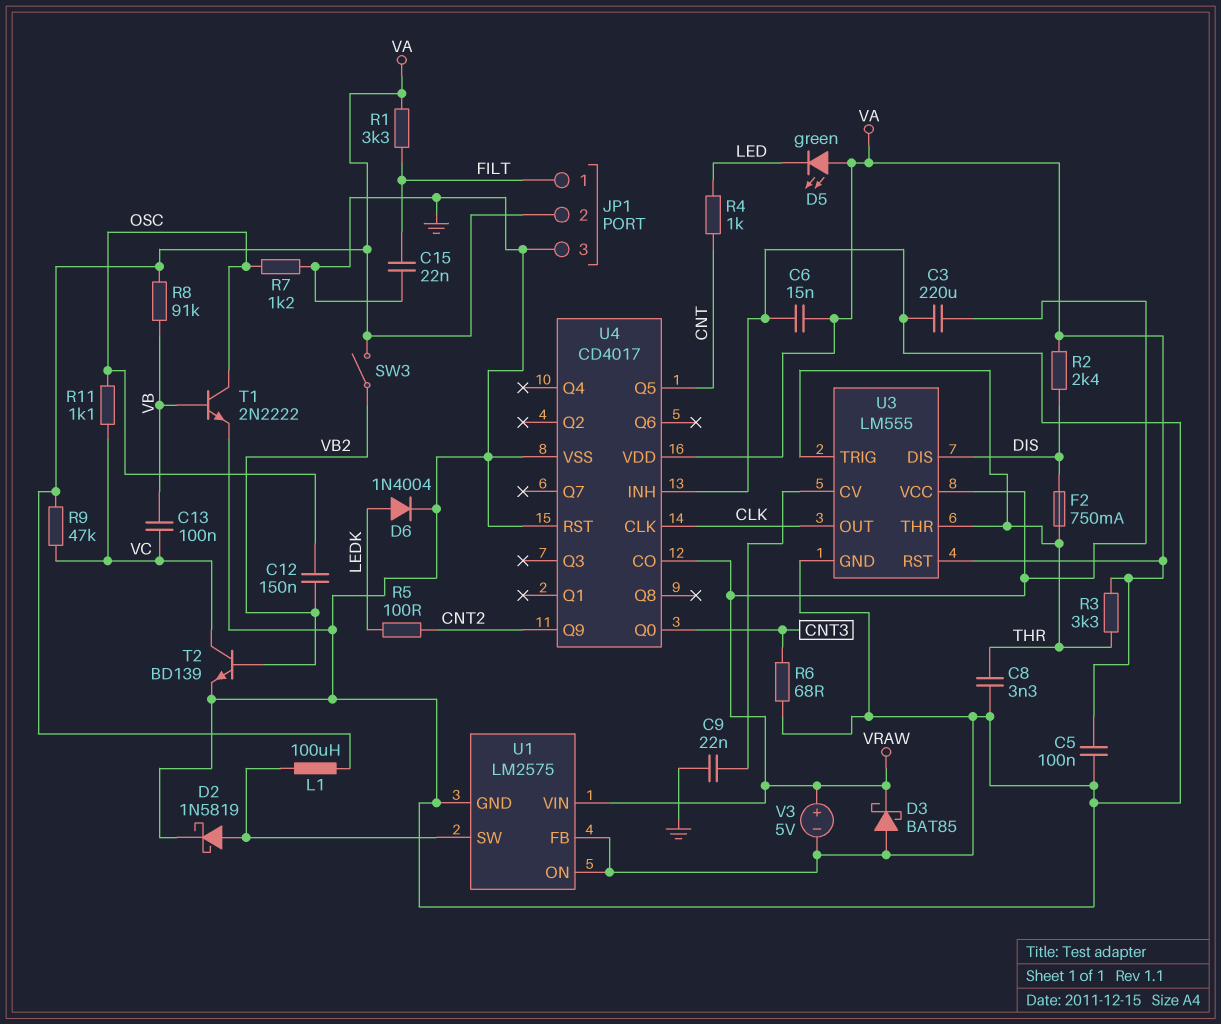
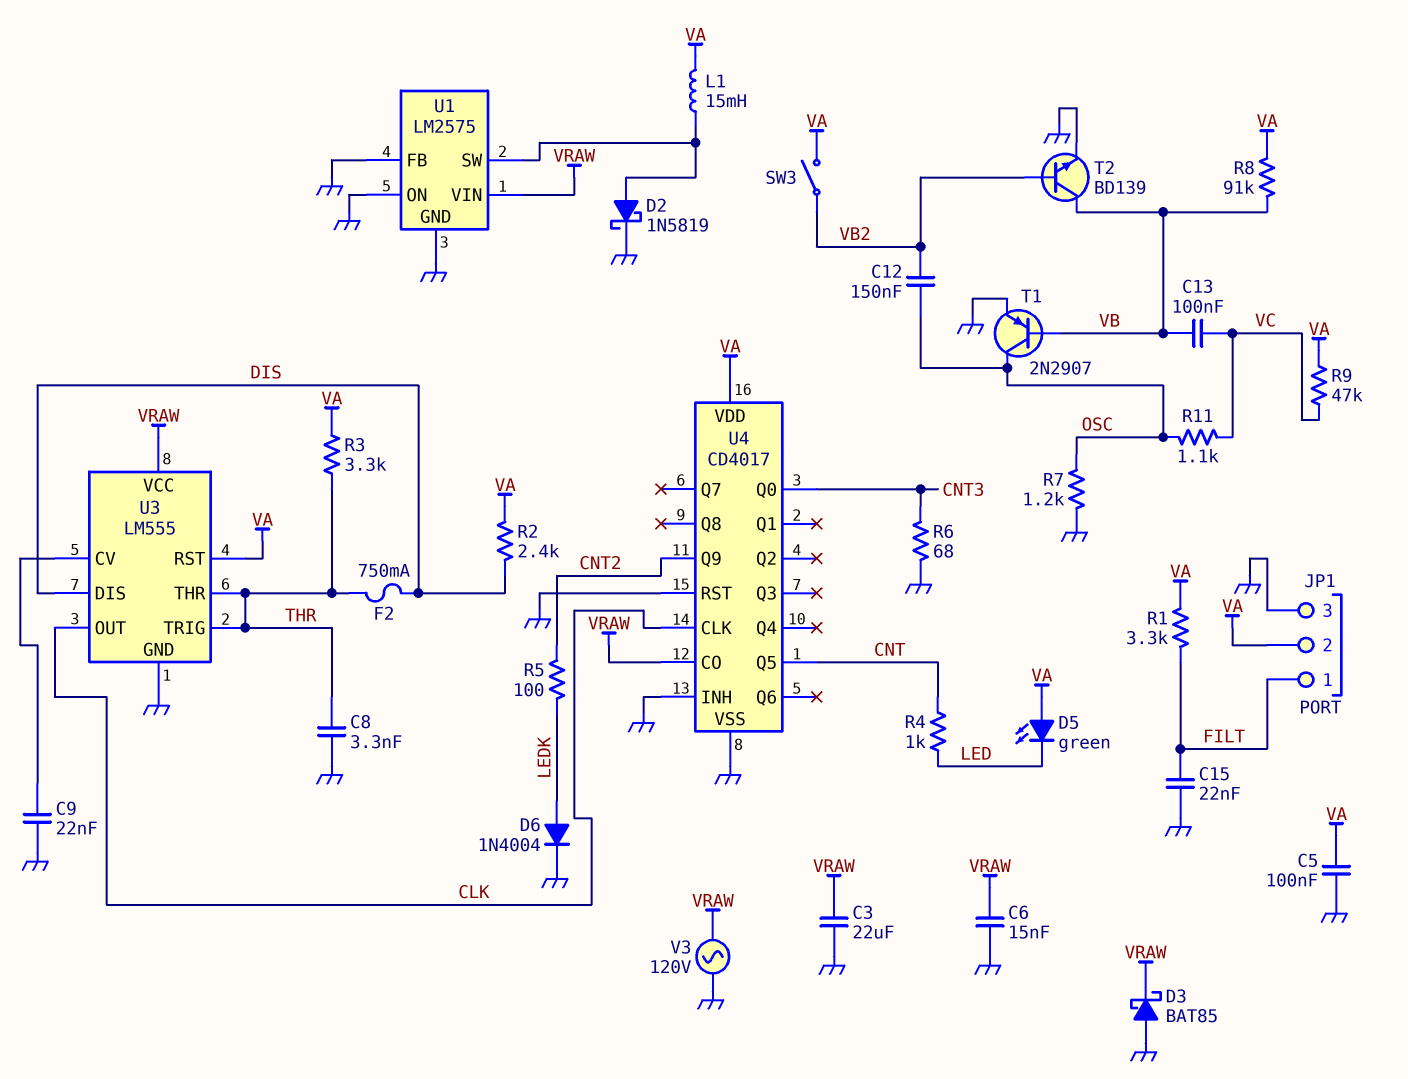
C3: 220uF (GND, VRAW) -> 22uF (GND, VRAW)
C6: 15nF (GND, VA) -> 15nF (GND, VRAW)
L1: 100uH (U1/SW, VA) -> 15mH (U1/SW, VA)
T1: NPN 2N2222 (B VB, C OSC, E GND) -> PNP 2N2907 (B VB, C OSC, E GND)
T2: NPN BD139 (B VB2, C VC, E GND) -> NPN BD139 (B VB2, C VB, E GND)
V3: 5V (plus VRAW, minus GND) -> AC 120V (GND, VRAW)

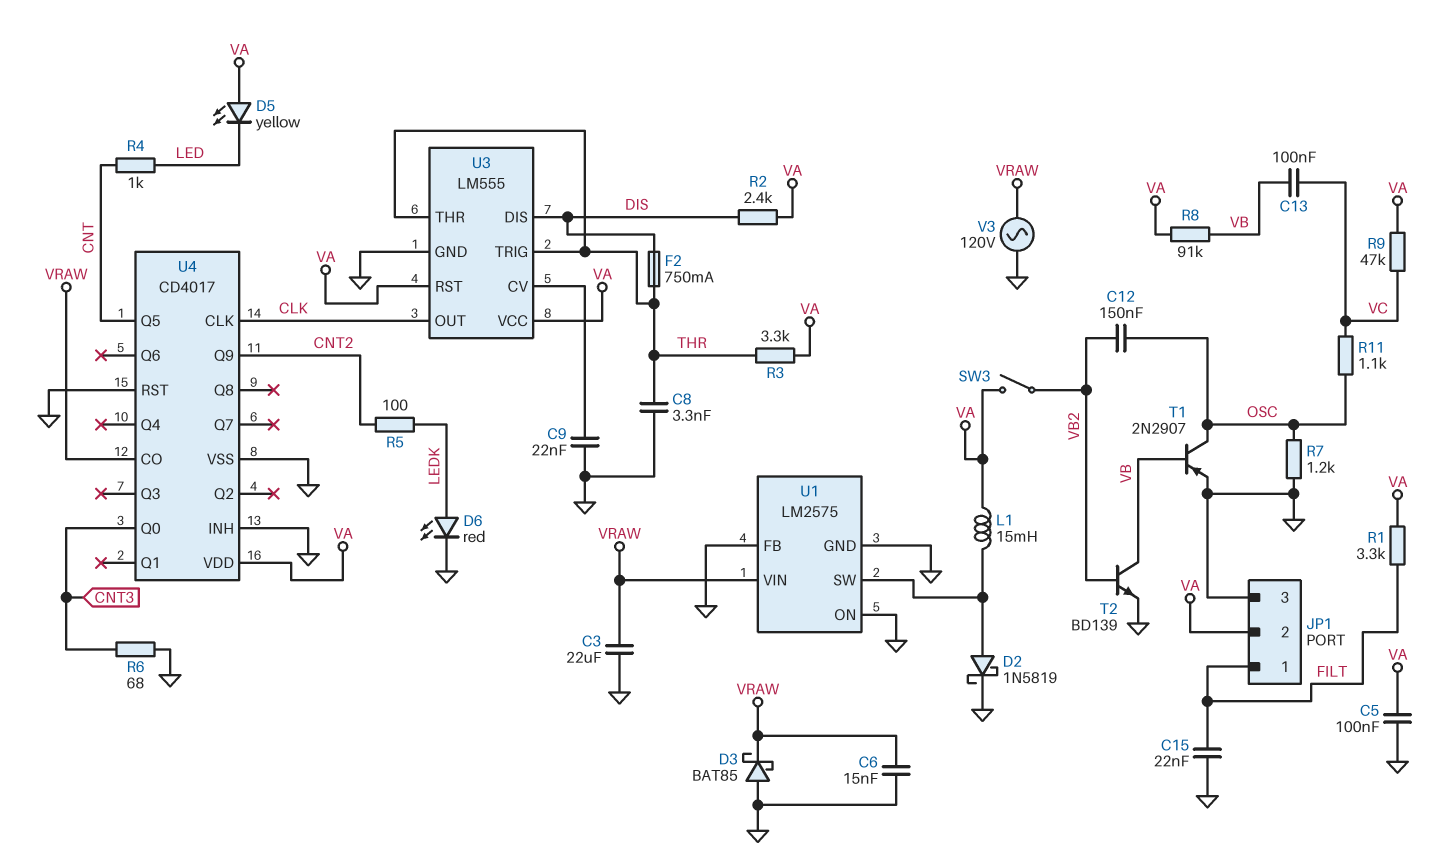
D5: LED green (A VA, K LED) -> LED yellow (A VA, K LED)
D6: diode 1N4004 (A LEDK, K GND) -> LED red (A LEDK, K GND)
U3 pin VCC: VRAW -> VA

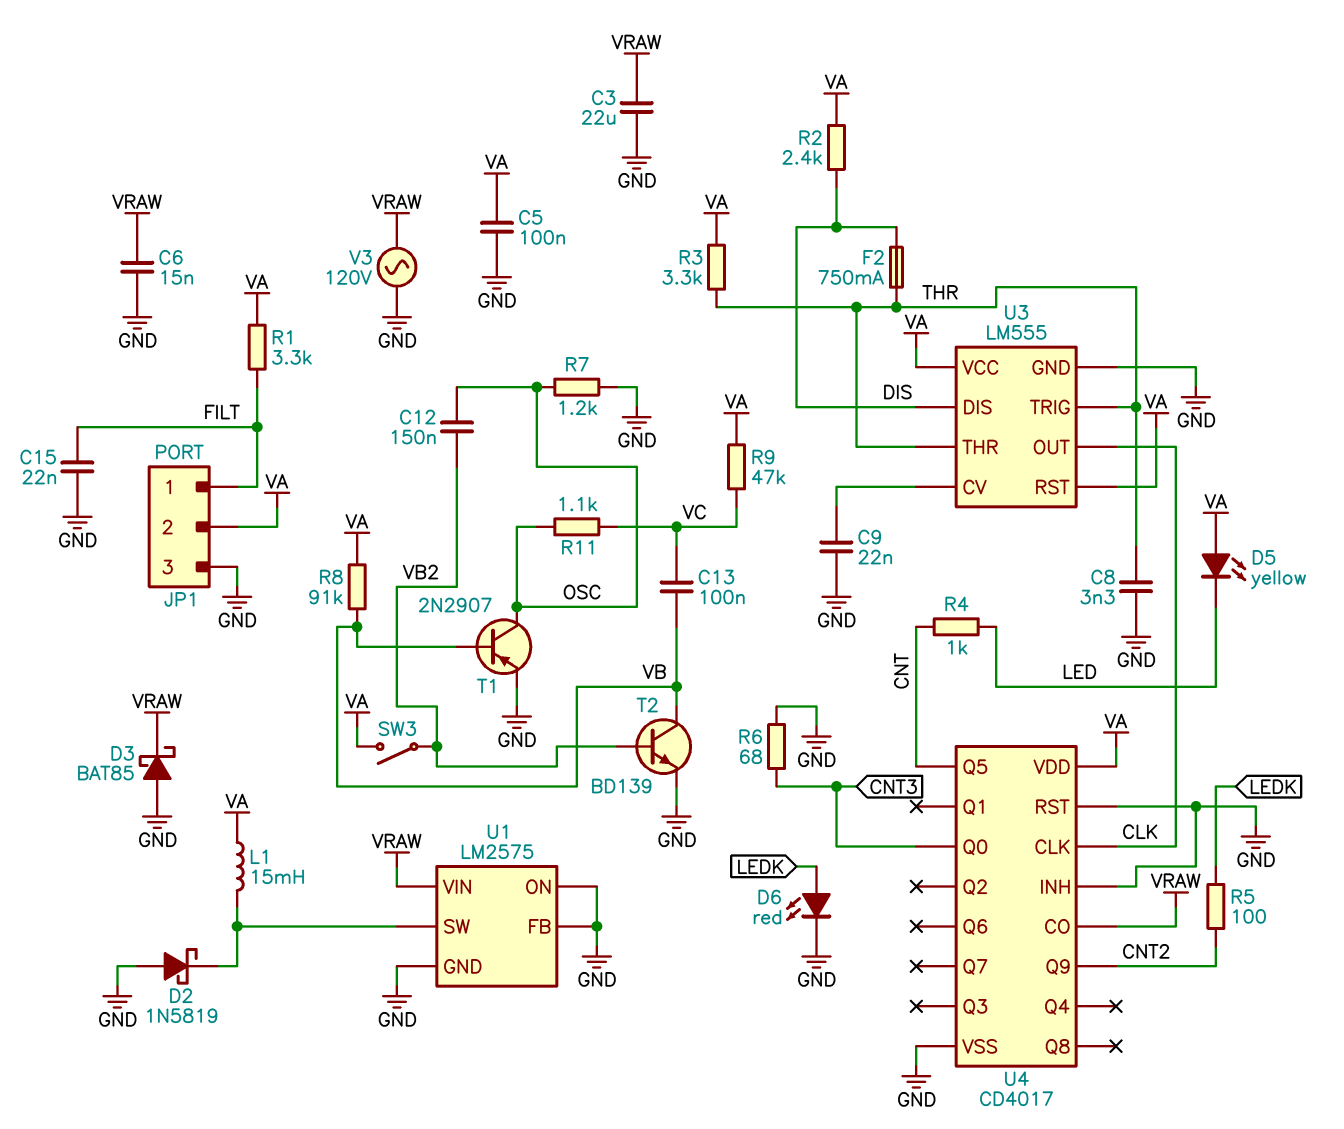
D2: schottky 1N5819 (A U1/SW, K GND) -> schottky 1N5819 (A GND, K U1/SW)

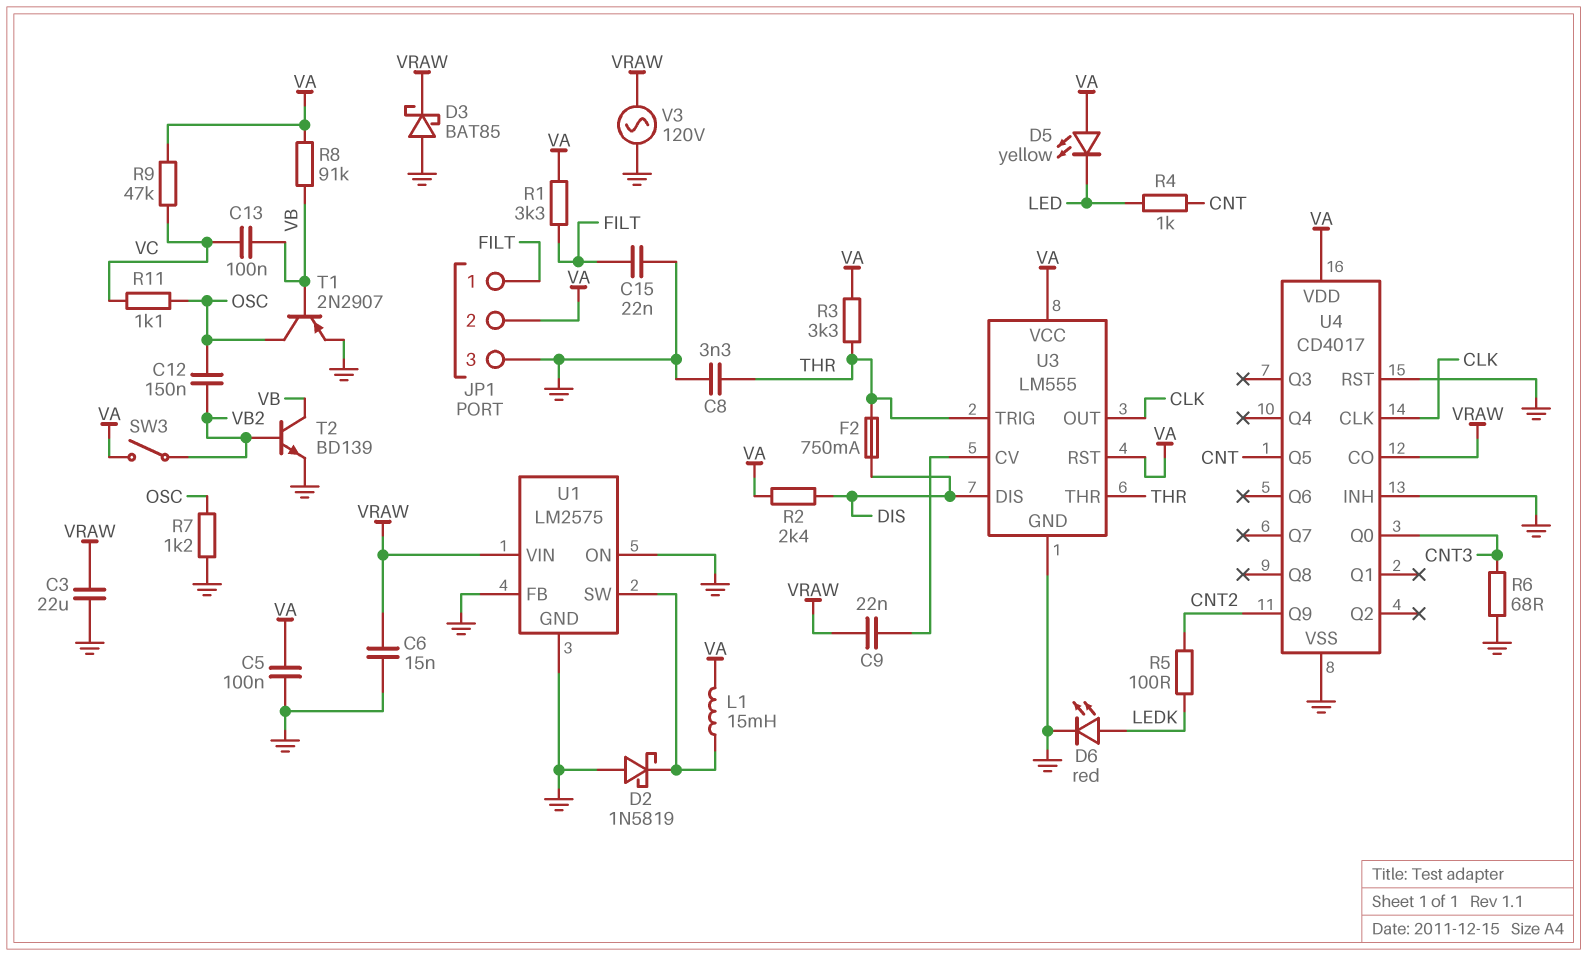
C9: 22nF (GND, U3/CV) -> 22nF (U3/CV, VRAW)

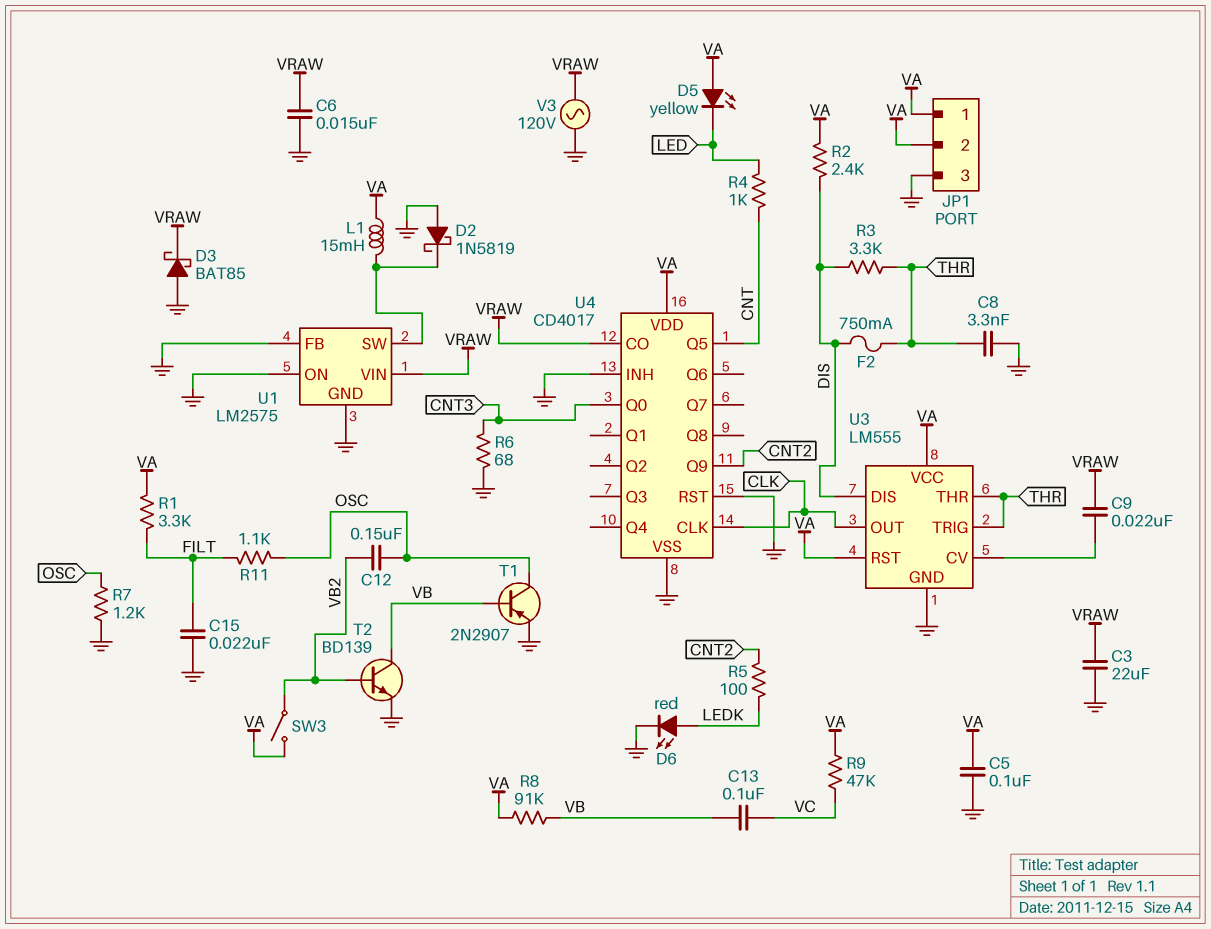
JP1 pin 1: FILT -> VA
R3: 3.3k (THR, VA) -> 3.3k (DIS, THR)
R11: 1.1k (OSC, VC) -> 1.1k (FILT, OSC)

